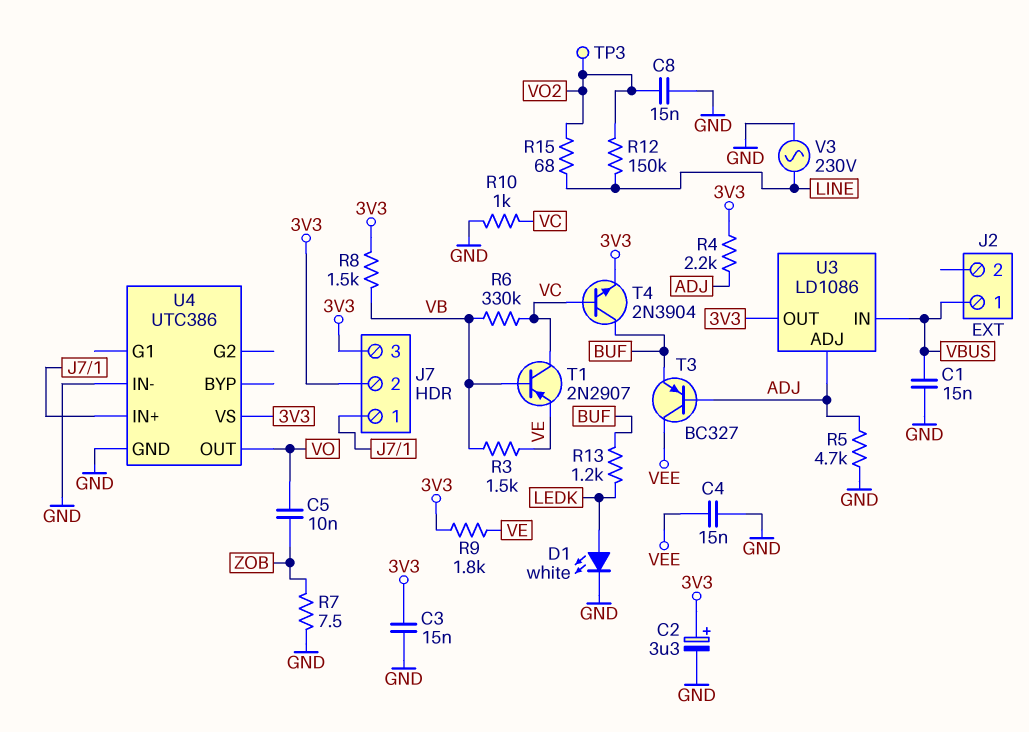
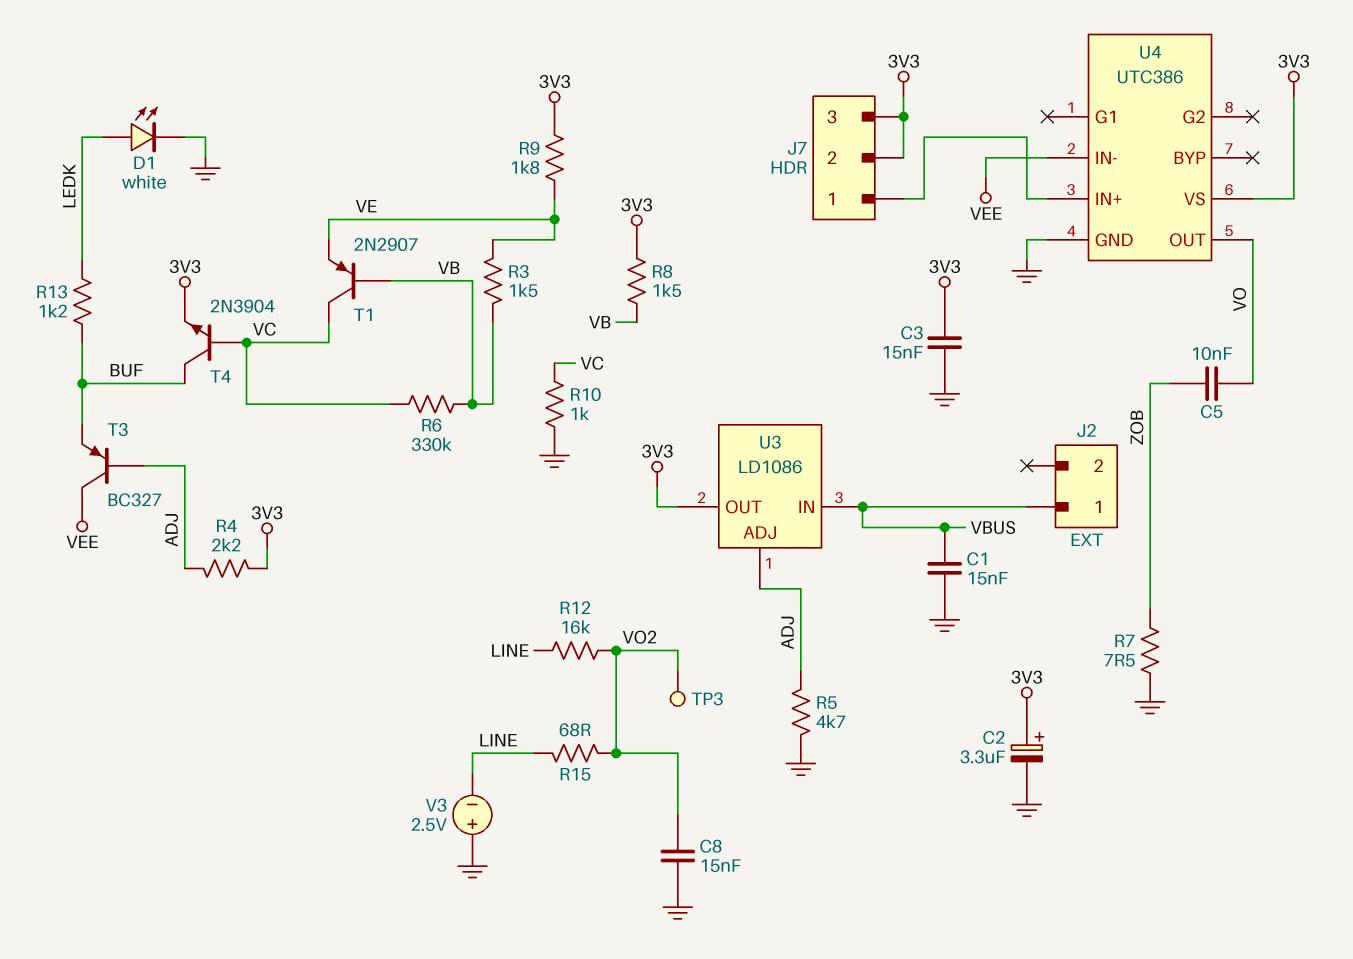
C4: 15nF (GND, VEE) -> none
R12: 150k (LINE, VO2) -> 16k (LINE, VO2)
U4 pin IN-: GND -> VEE
V3: AC 230V (GND, LINE) -> 2.5V (plus GND, minus LINE)

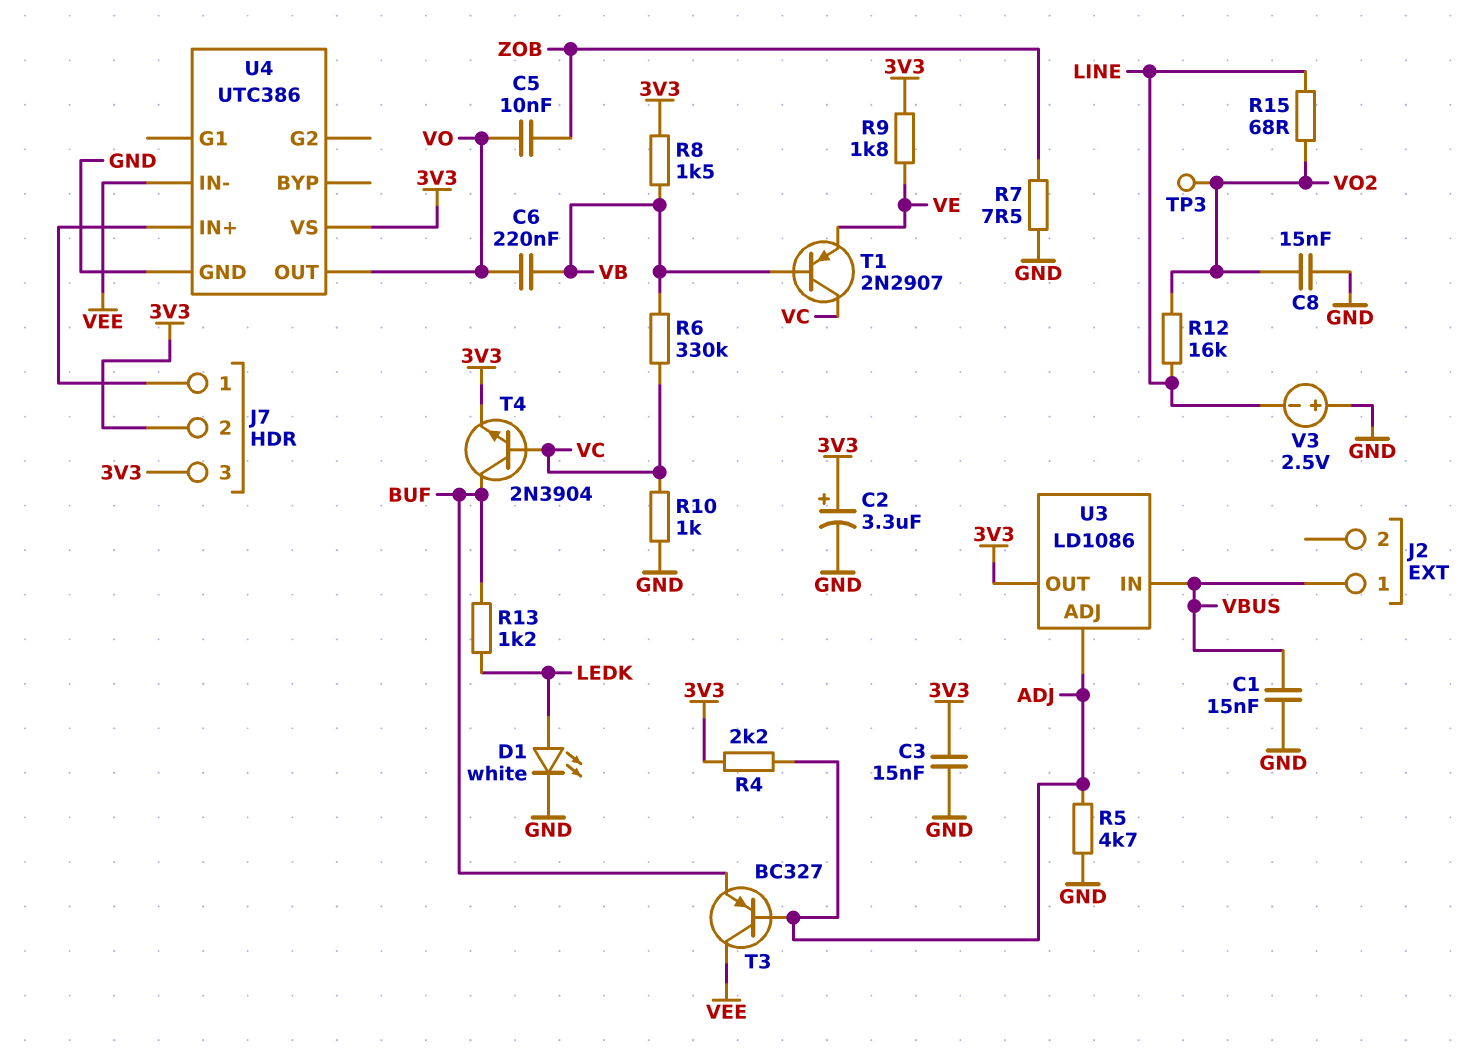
C6: none -> 220nF (VB, VO)
R3: 1.5k (VB, VE) -> none

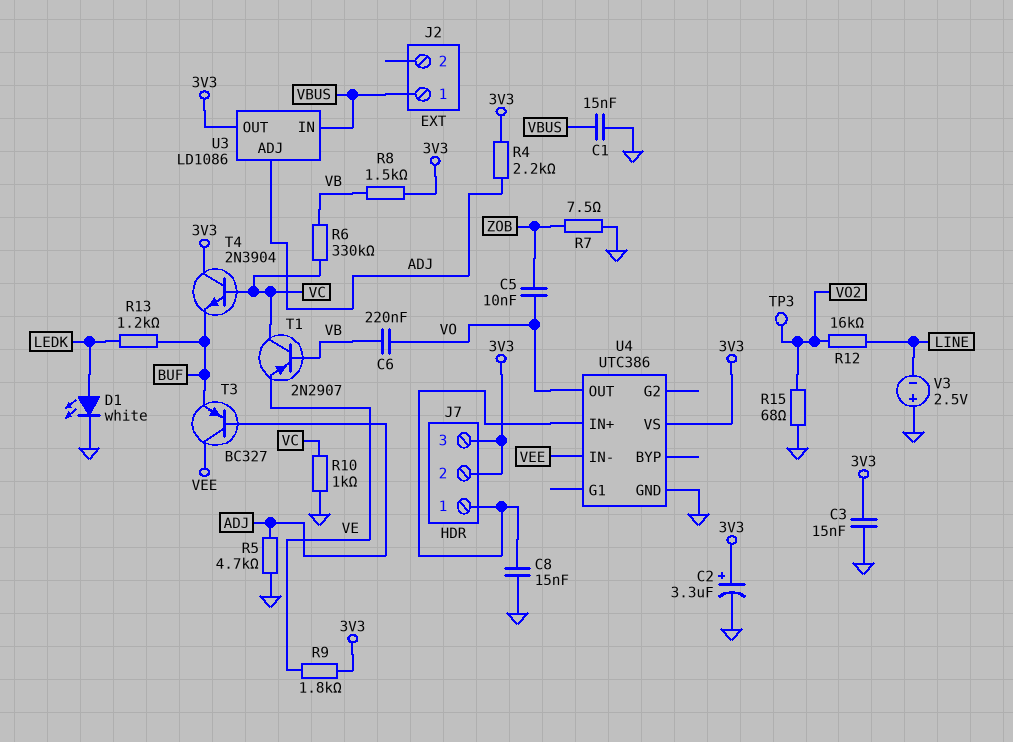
C8: 15nF (GND, VO2) -> 15nF (GND, J7/1)
R15: 68 (LINE, VO2) -> 68 (GND, VO2)
T4: NPN 2N3904 (B VC, C BUF, E 3V3) -> NPN 2N3904 (B VC, C 3V3, E BUF)

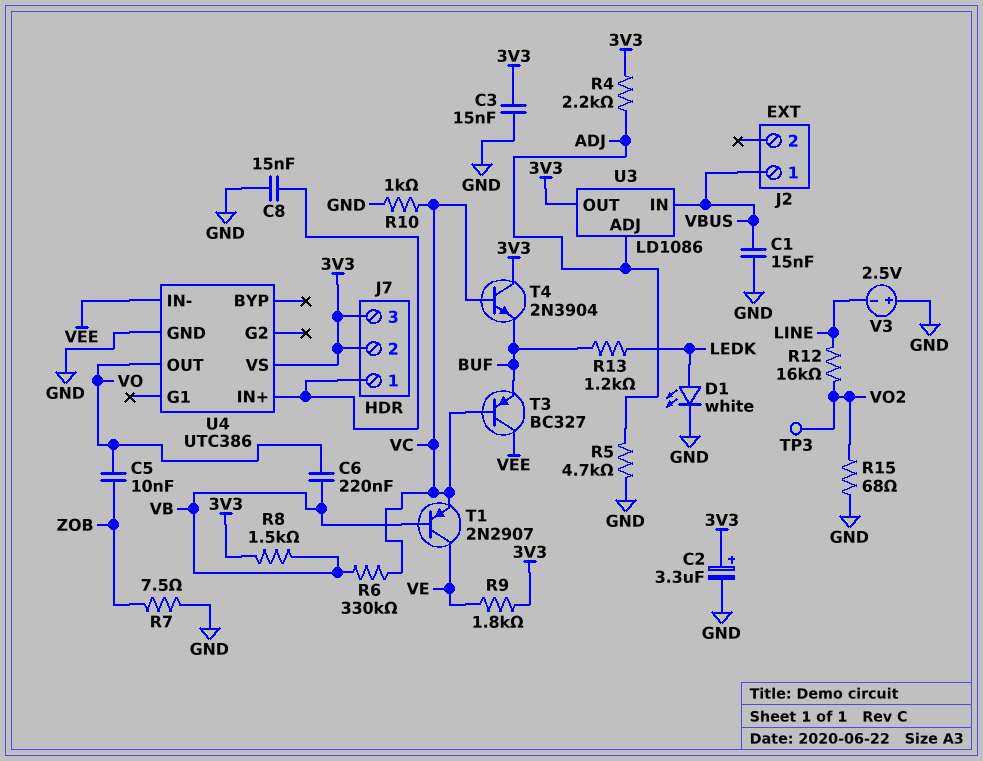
T1: PNP 2N2907 (B VB, C VC, E VE) -> PNP 2N2907 (B VB, C VE, E VC)
T3: PNP BC327 (B ADJ, C VEE, E BUF) -> PNP BC327 (B VC, C VEE, E BUF)

